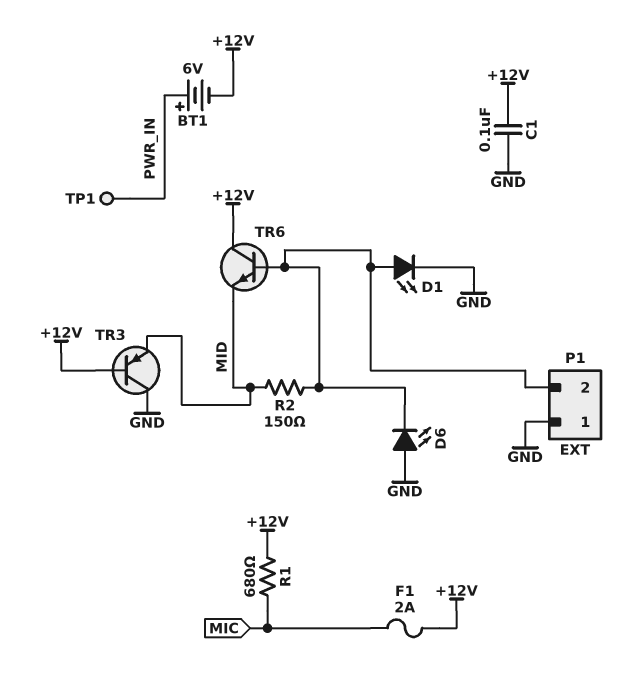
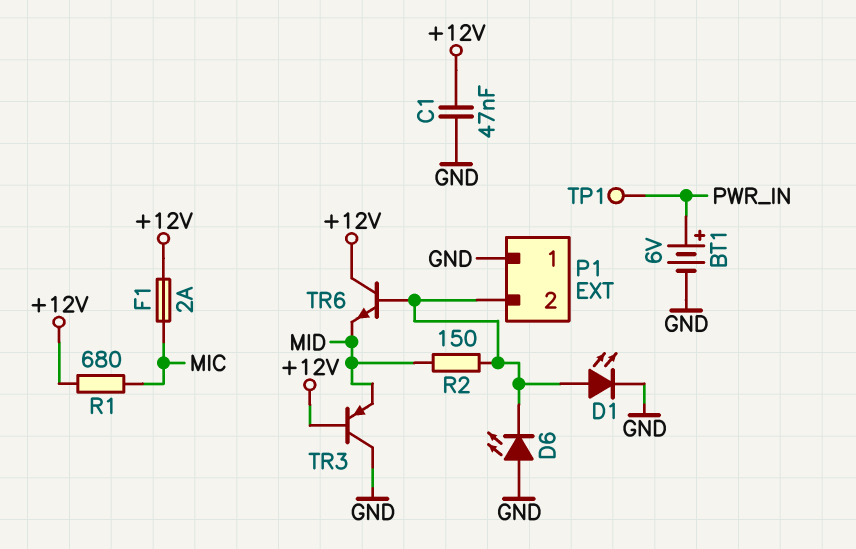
BT1: 6V (plus PWR_IN, minus +12V) -> 6V (plus PWR_IN, minus GND)
C1: 100nF (+12V, GND) -> 47nF (+12V, GND)

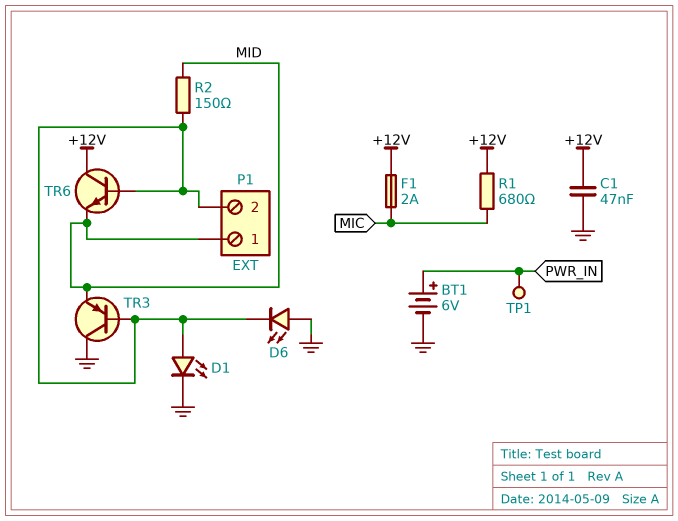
P1 pin 1: GND -> MID
TR3: PNP (B +12V, C GND, E MID) -> PNP (B P1/2, C GND, E MID)

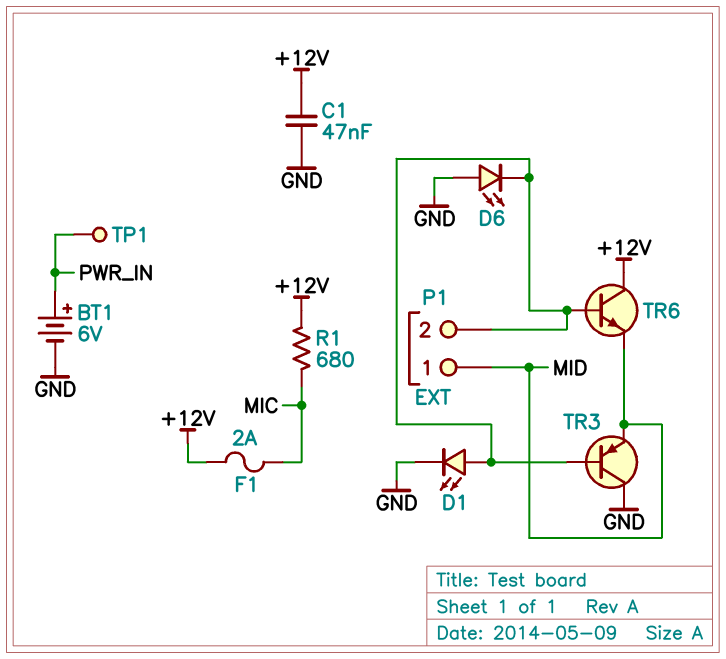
R2: 150 (MID, P1/2) -> none

